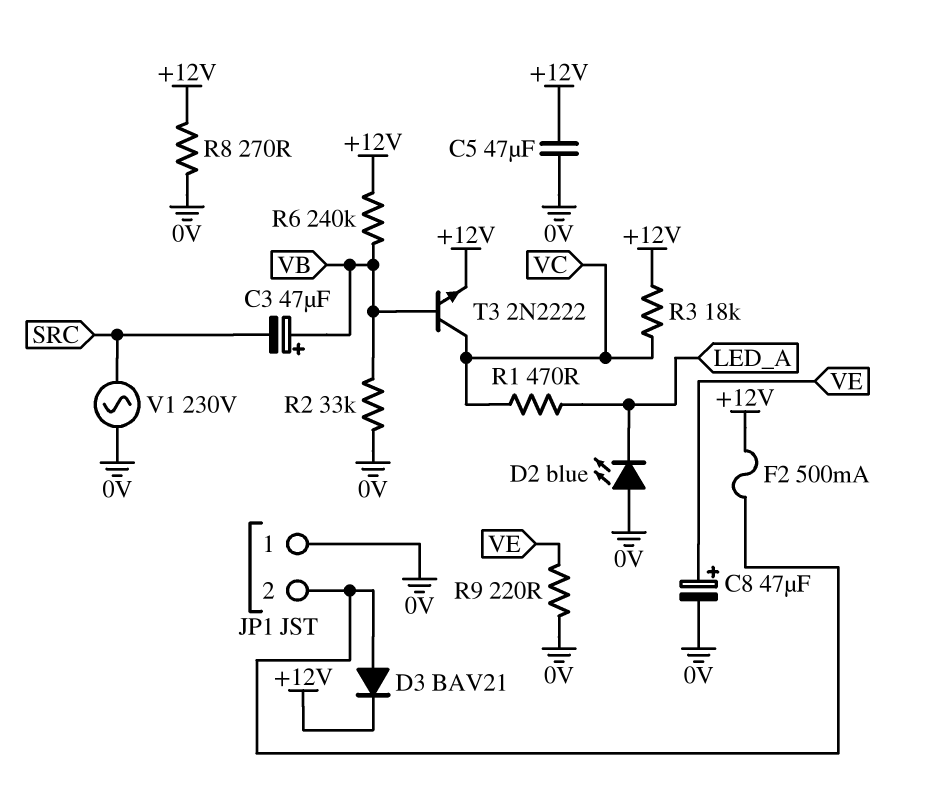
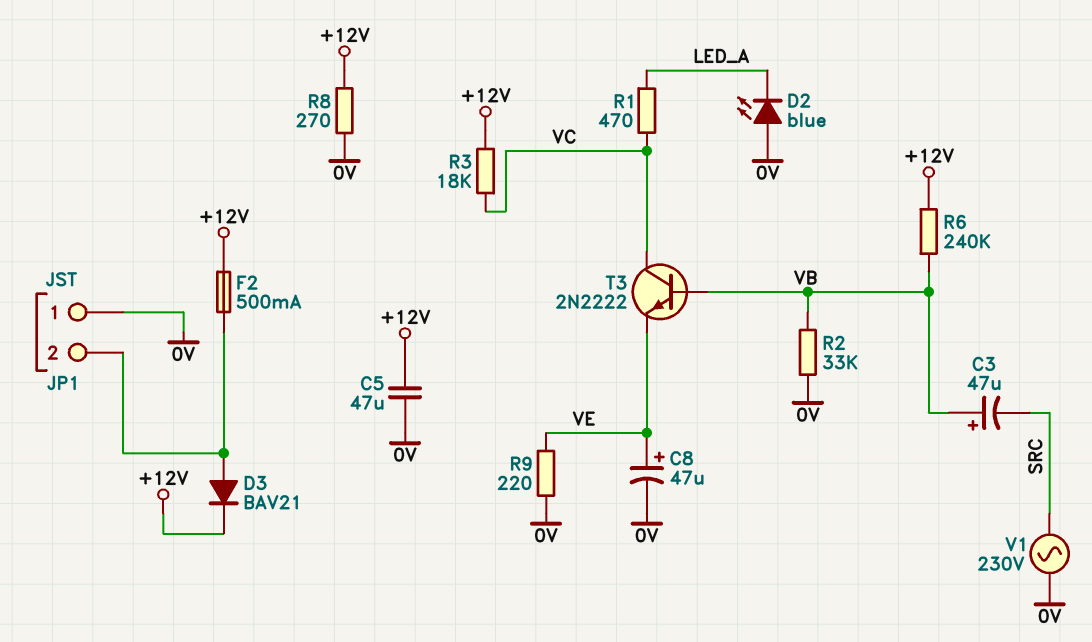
T3: NPN 2N2222 (B VB, C VC, E +12V) -> NPN 2N2222 (B VB, C VC, E VE)

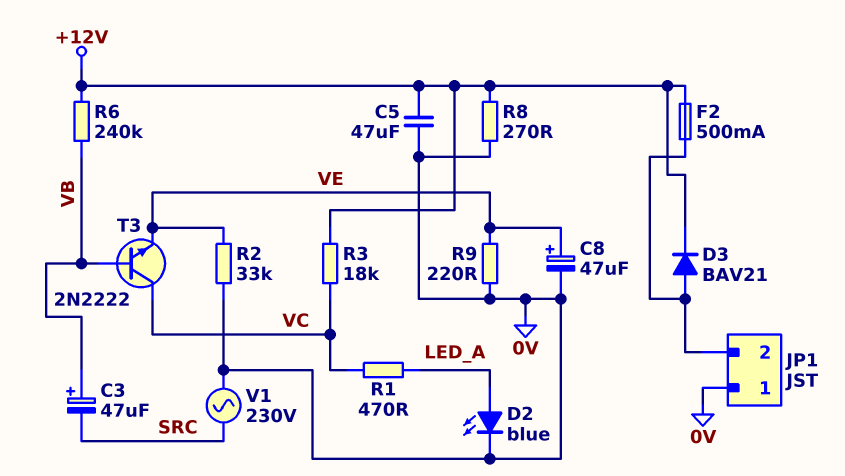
D2: LED blue (A 0V, K LED_A) -> LED blue (A LED_A, K 0V)
R2: 33k (0V, VB) -> 33k (0V, VE)

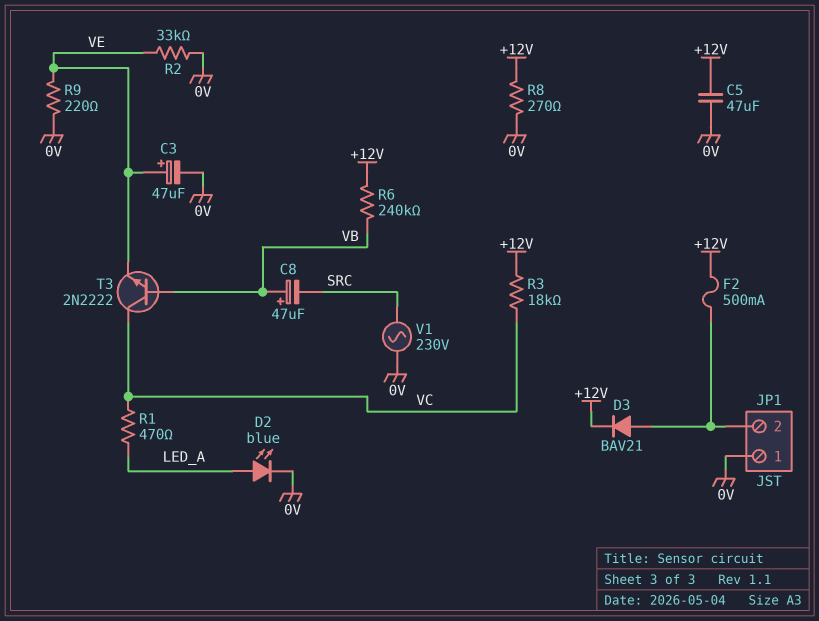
C3: 47uF (plus VB, minus SRC) -> 47uF (plus VE, minus 0V)
C8: 47uF (plus VE, minus 0V) -> 47uF (plus VB, minus SRC)

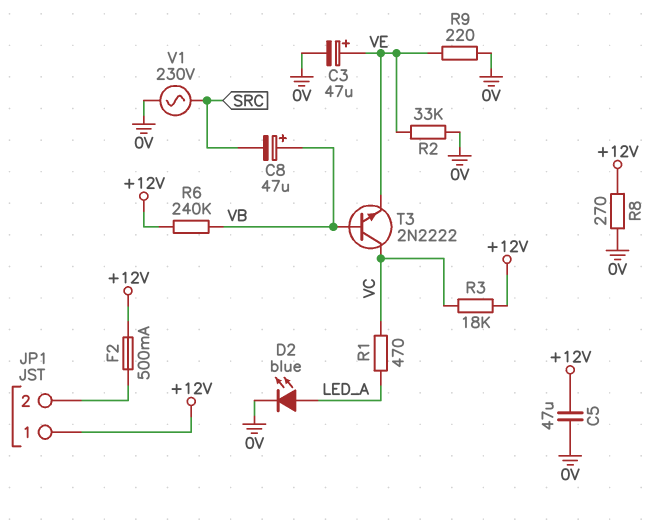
D3: diode BAV21 (A JP1/2, K +12V) -> none
JP1 pin 1: 0V -> +12V

